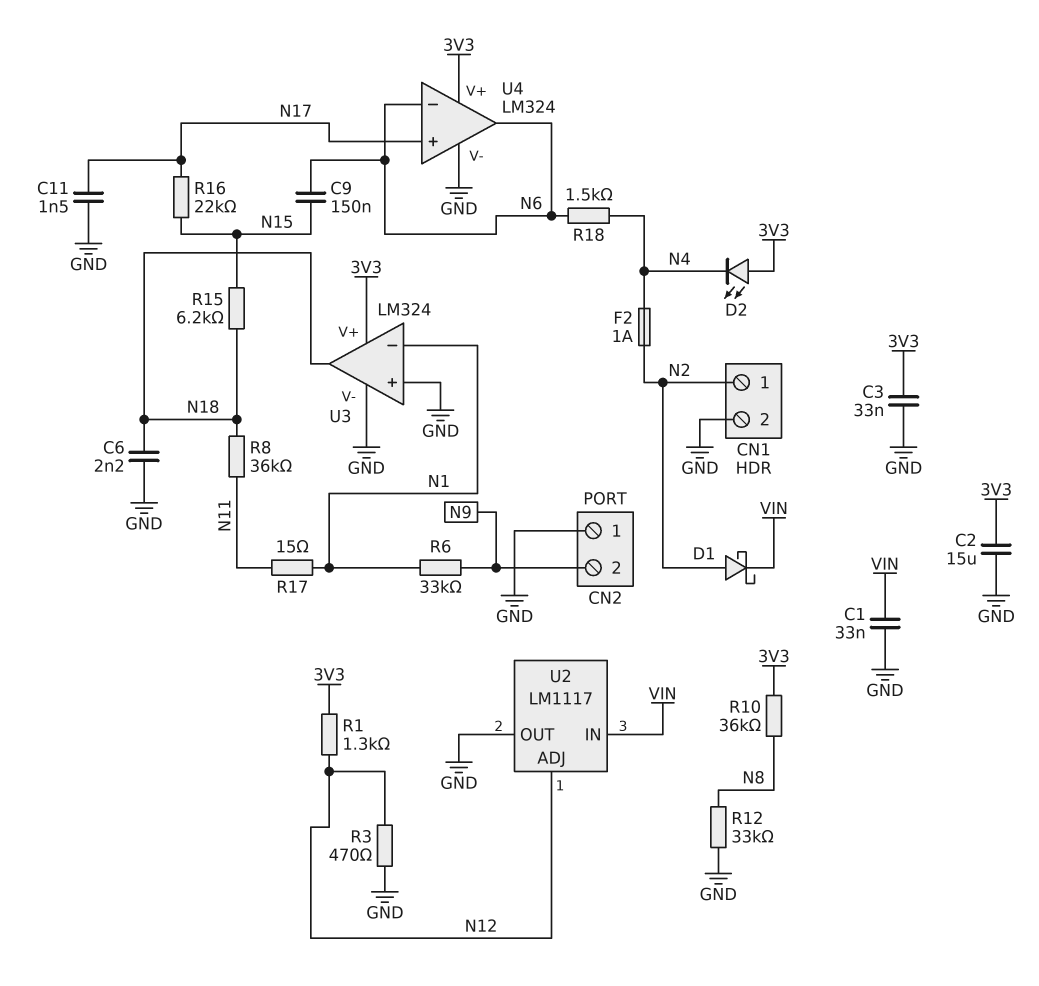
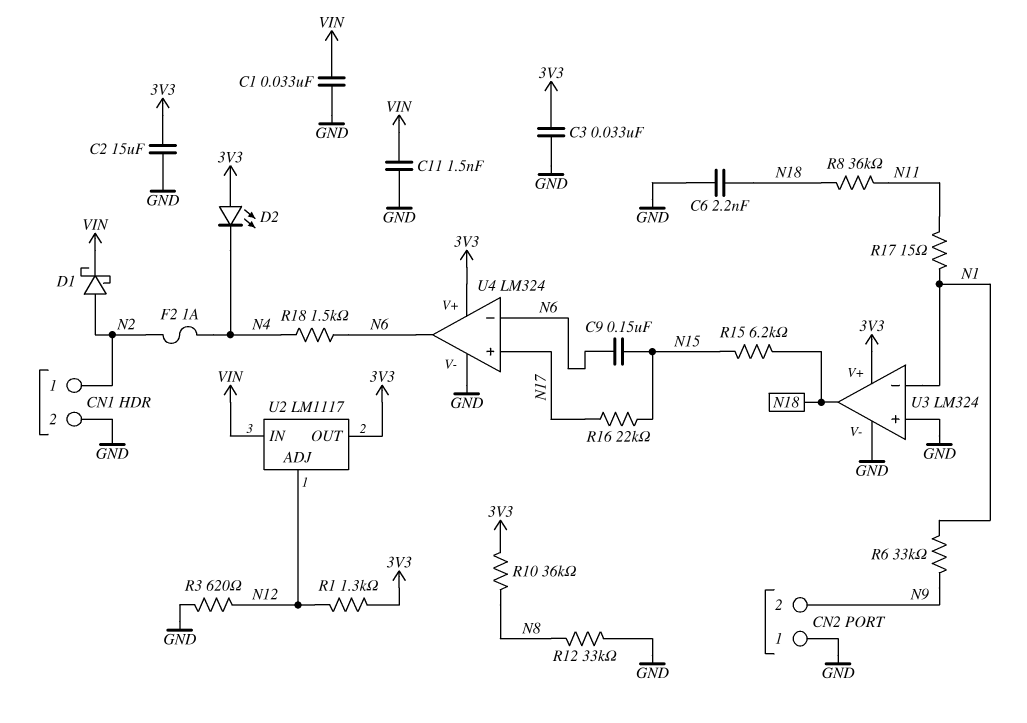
C11: 1.5nF (GND, N17) -> 1.5nF (GND, VIN)
R3: 470 (GND, N12) -> 620 (GND, N12)
U2 pin OUT: GND -> 3V3

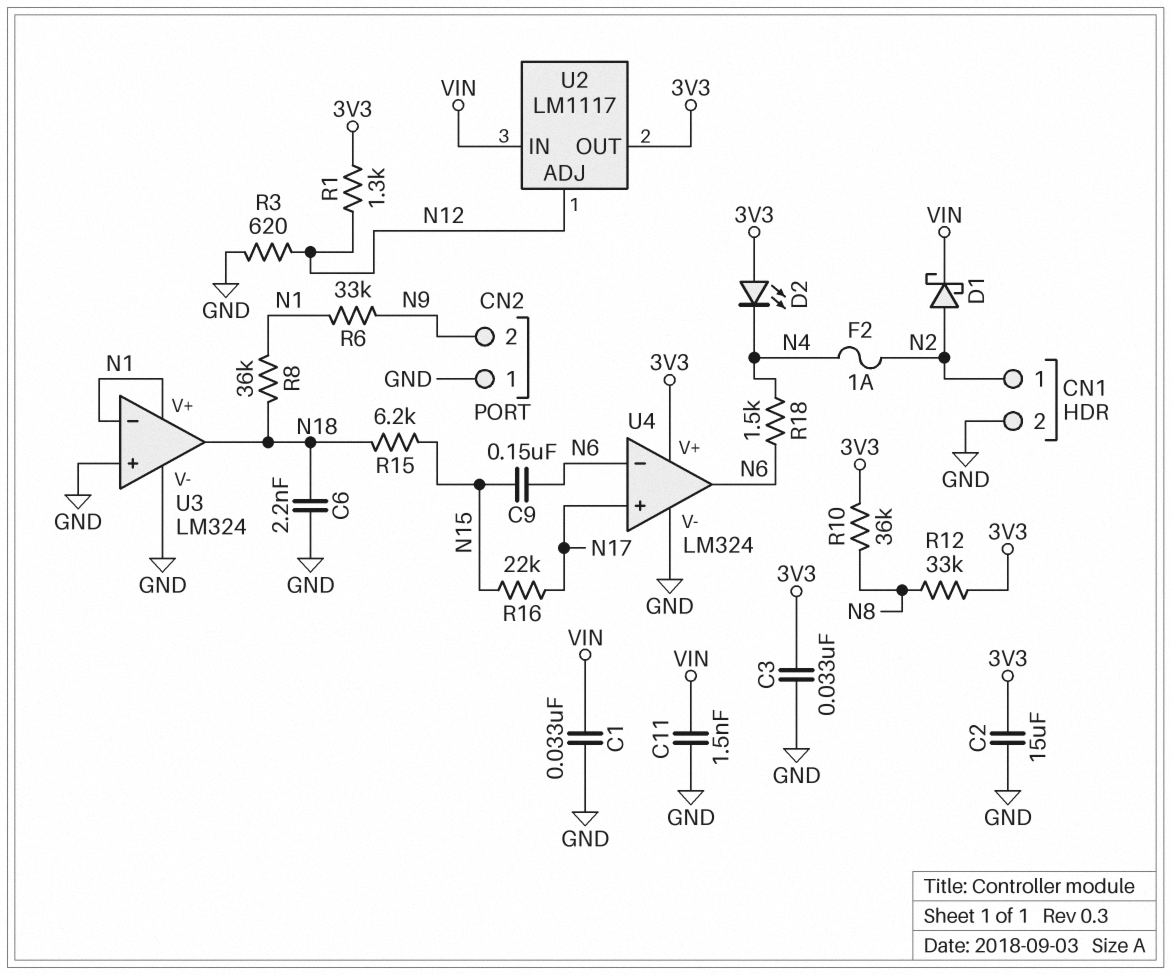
R8: 36k (N11, N18) -> 36k (N1, N18)
R12: 33k (GND, N8) -> 33k (3V3, N8)
R17: 15 (N1, N11) -> none
U3 pin V+: 3V3 -> N1

